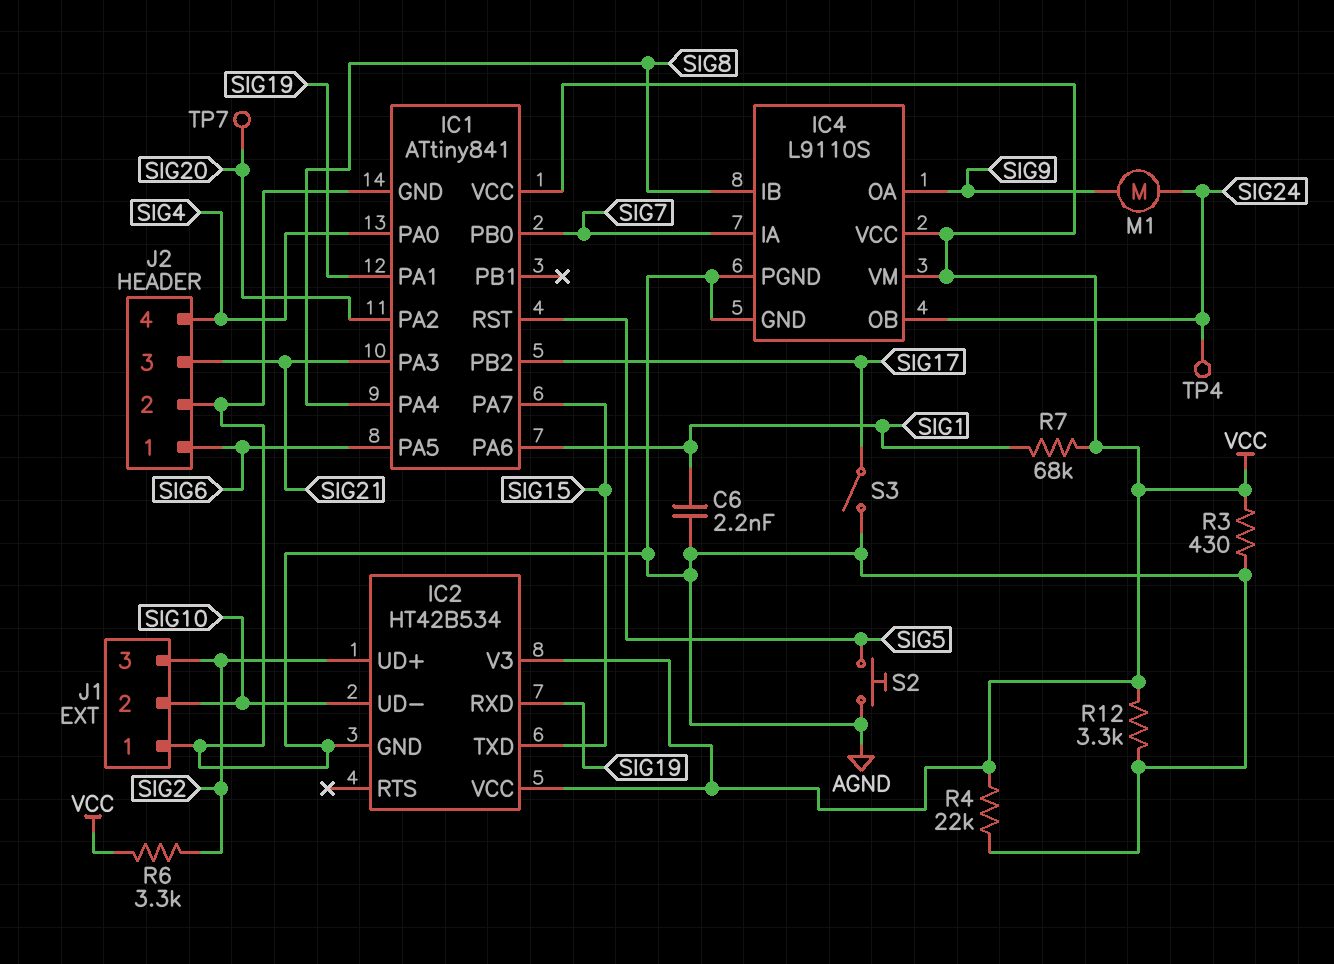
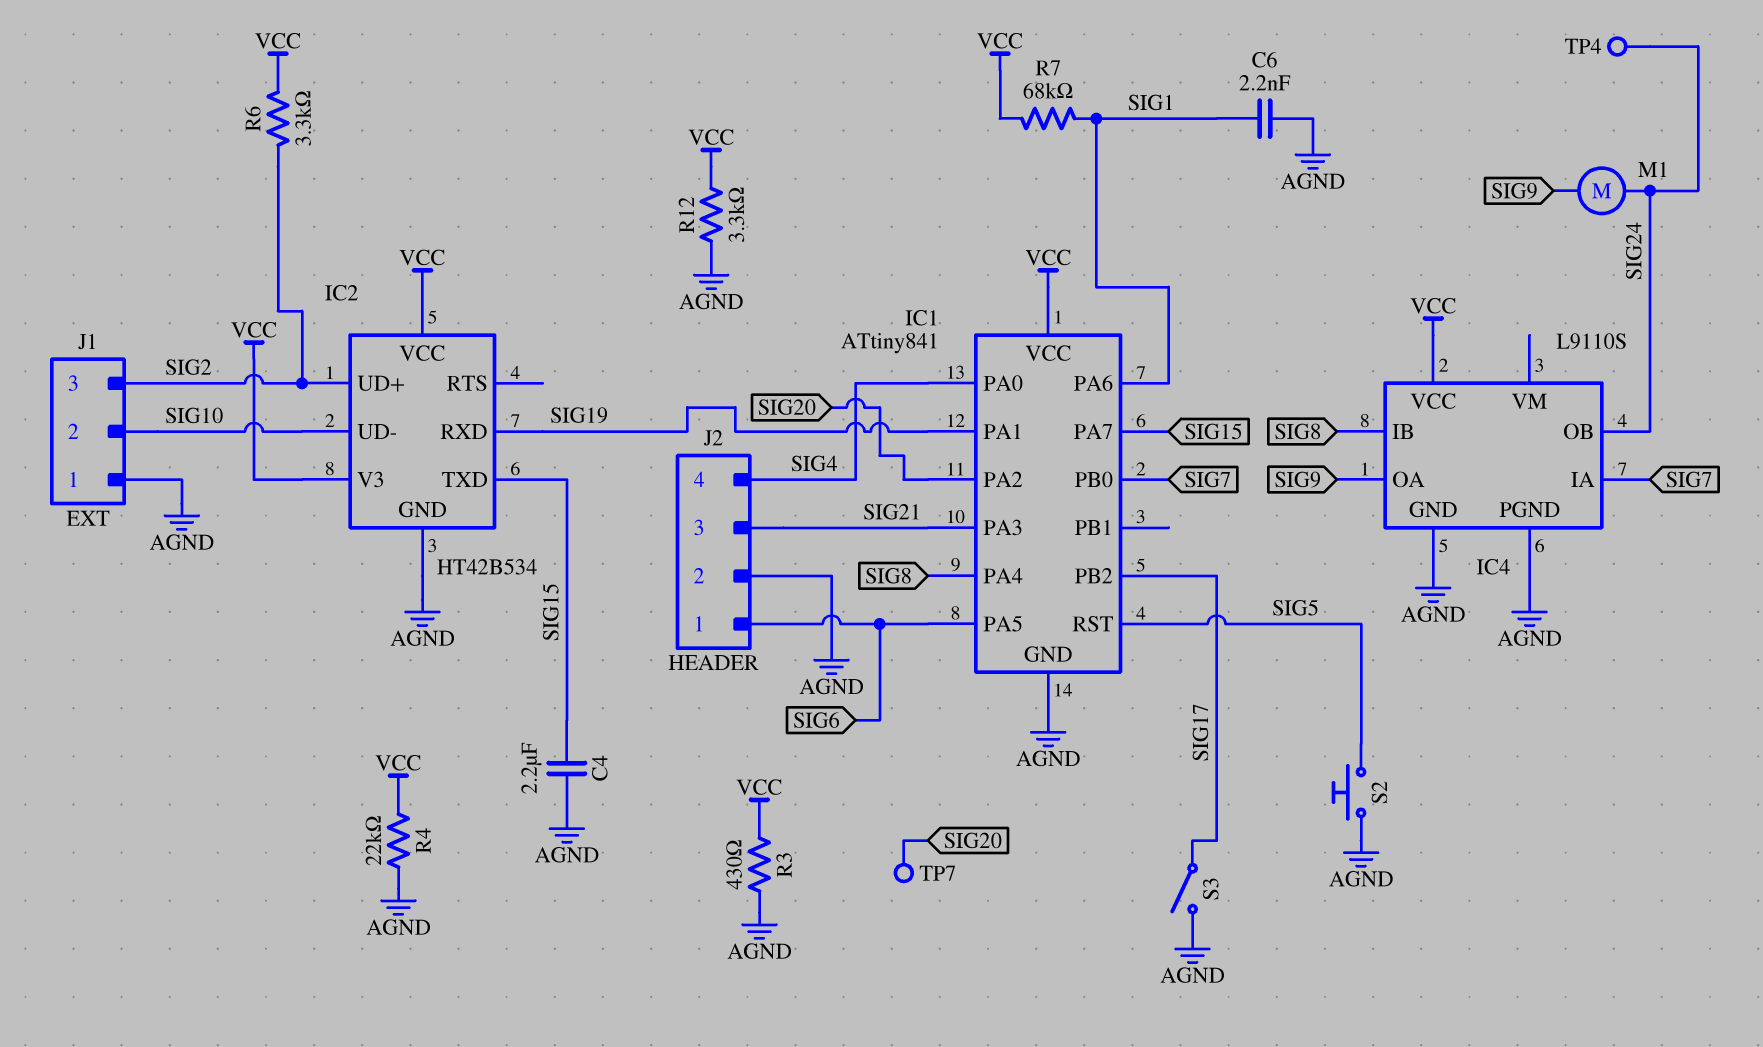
C4: none -> 2.2uF (AGND, SIG15)
IC4 pin VM: VCC -> none

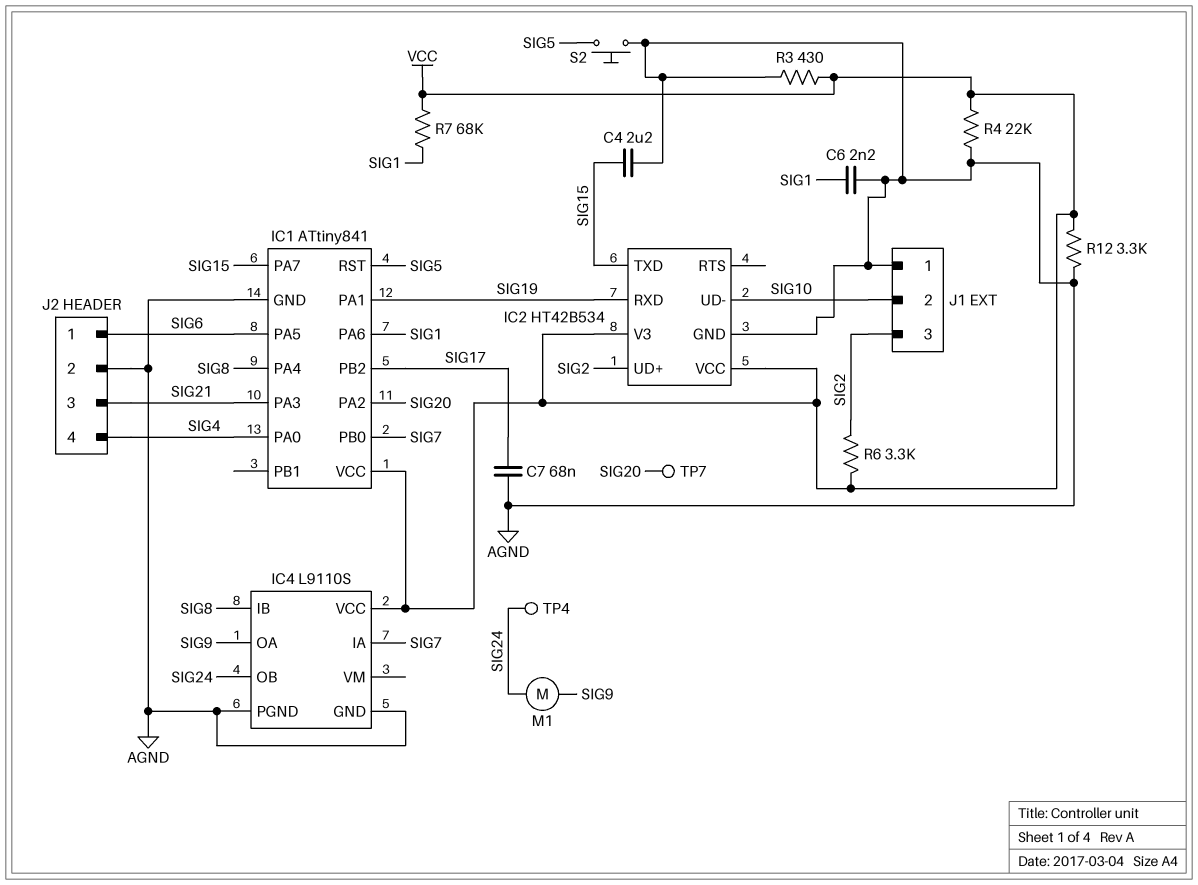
C7: none -> 68nF (AGND, SIG17)
S3: switch (AGND, SIG17) -> none

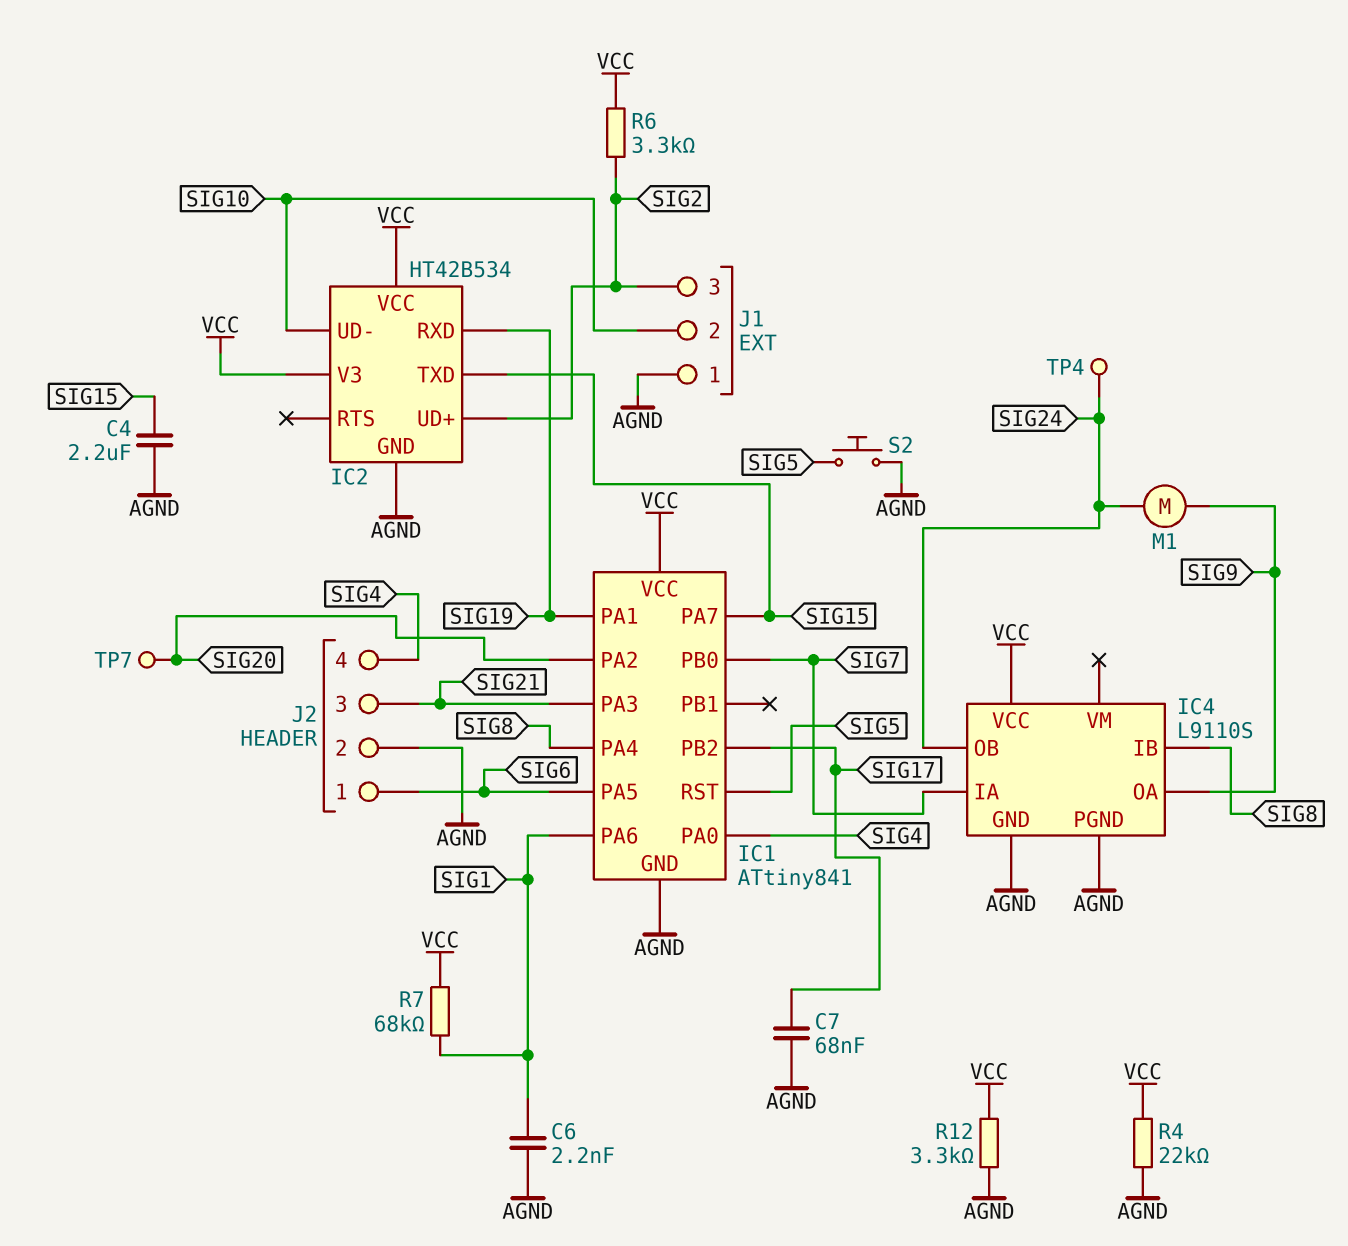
R3: 430 (AGND, VCC) -> none

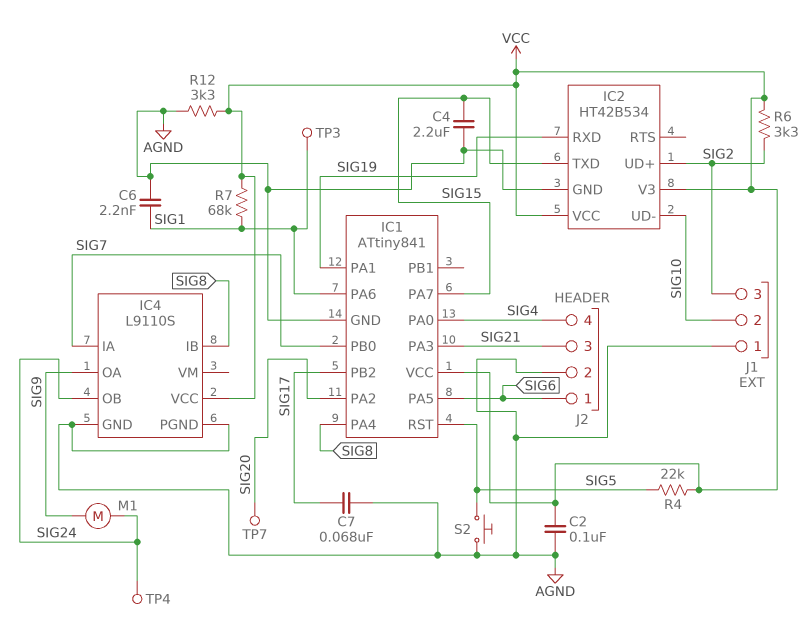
C2: none -> 100nF (AGND, VCC)
R4: 22k (AGND, VCC) -> 22k (SIG5, VCC)
TP3: none -> test point (SIG1)

